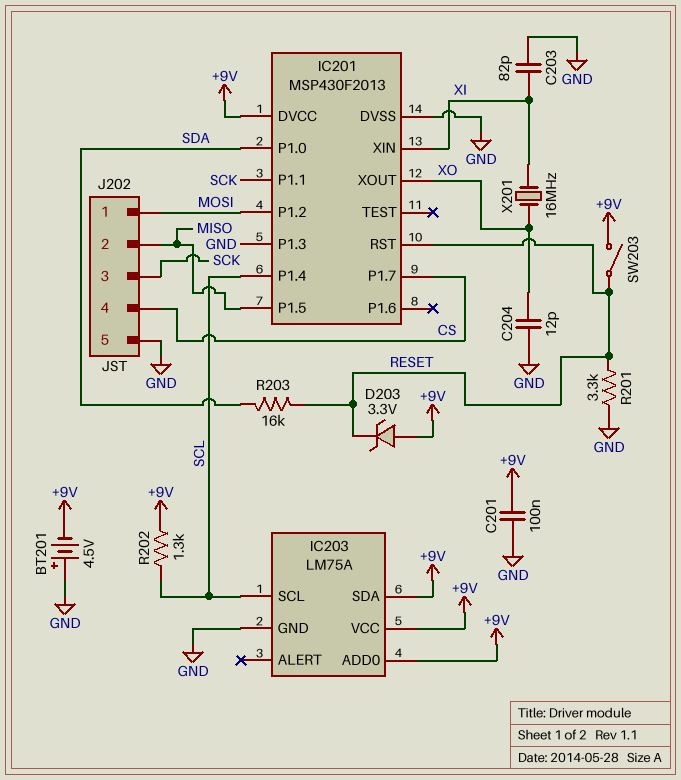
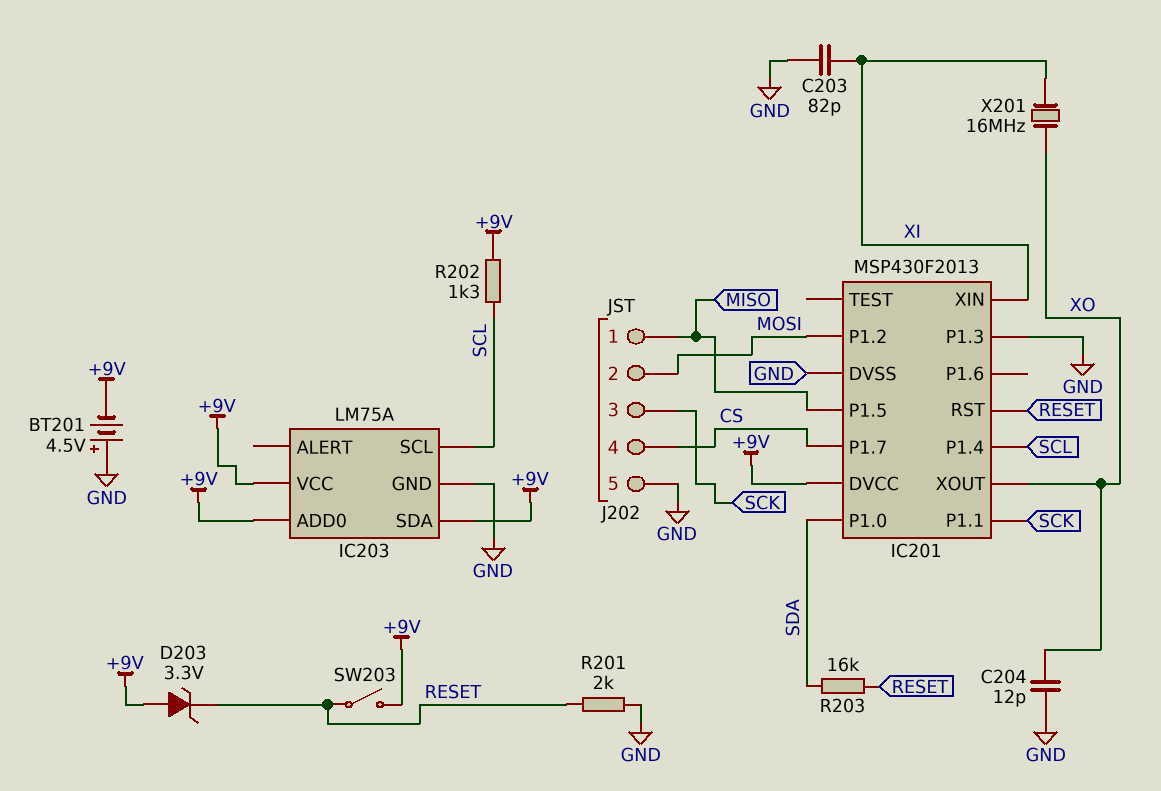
C201: 100nF (+9V, GND) -> none
J202 pin 1: MOSI -> MISO
J202 pin 2: MISO -> MOSI
R201: 3.3k (GND, RESET) -> 2k (GND, RESET)

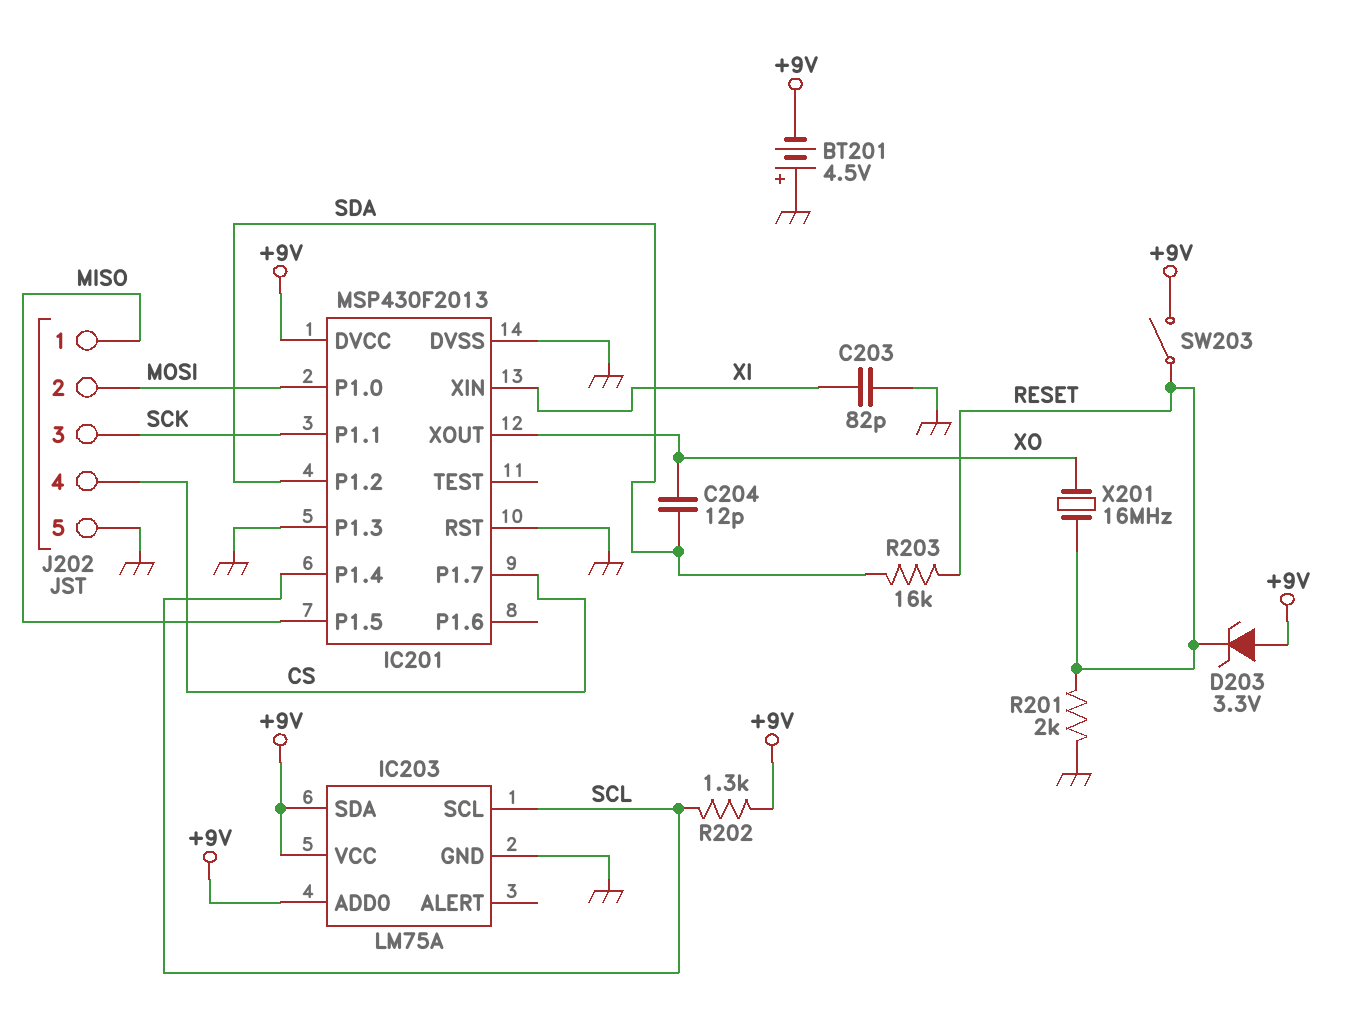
C204: 12pF (GND, XO) -> 12pF (SDA, XO)
IC201 pin P1.0: SDA -> MOSI
IC201 pin P1.2: MOSI -> SDA
IC201 pin RST: RESET -> GND
X201: 16MHz (XI, XO) -> 16MHz (RESET, XO)

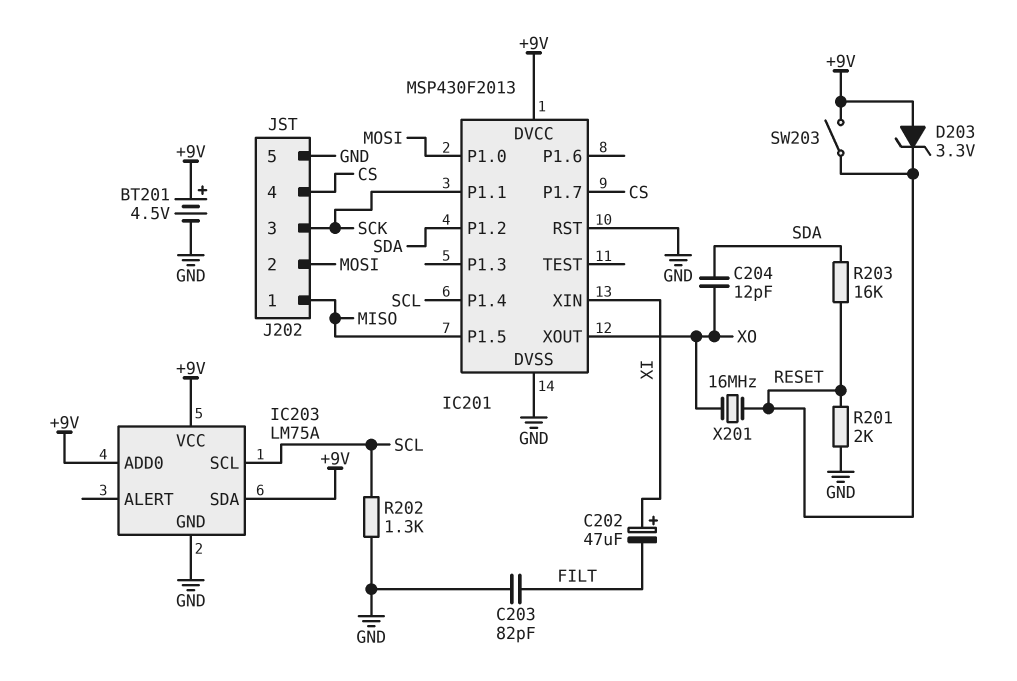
BT201: 4.5V (plus GND, minus +9V) -> 4.5V (plus +9V, minus GND)
C202: none -> 47uF (plus XI, minus FILT)
C203: 82pF (GND, XI) -> 82pF (FILT, GND)
IC201 pin P1.3: GND -> none
R202: 1.3k (+9V, SCL) -> 1.3k (GND, SCL)

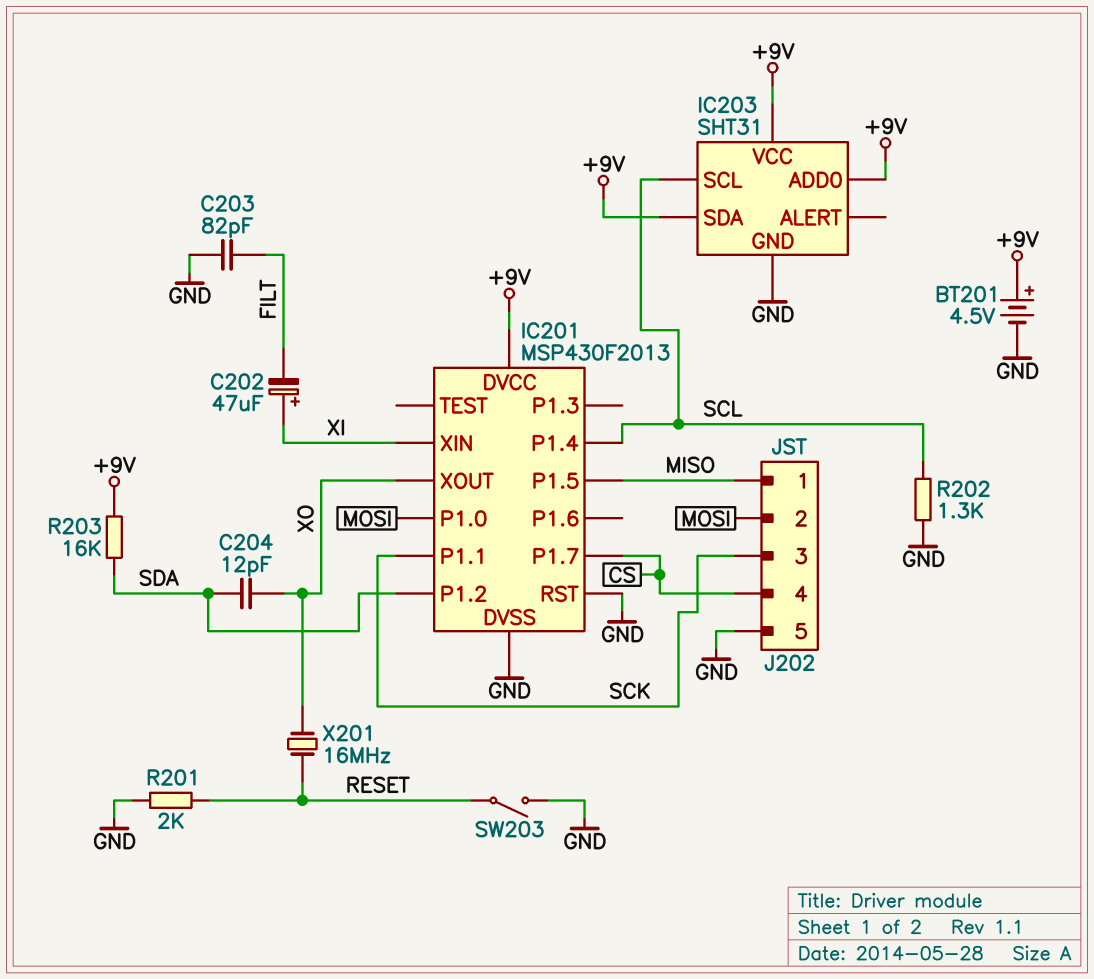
D203: zener 3.3V (A +9V, K RESET) -> none
IC203: LM75A -> SHT31
R203: 16k (RESET, SDA) -> 16k (+9V, SDA)
SW203: switch (+9V, RESET) -> switch (GND, RESET)

